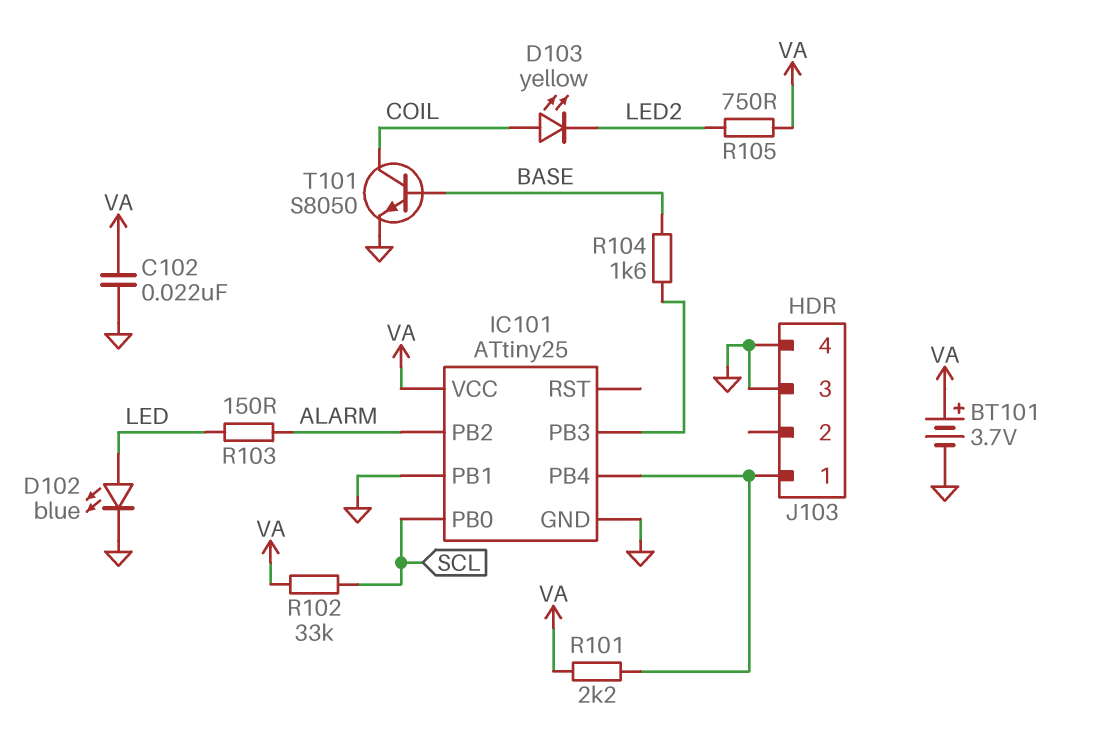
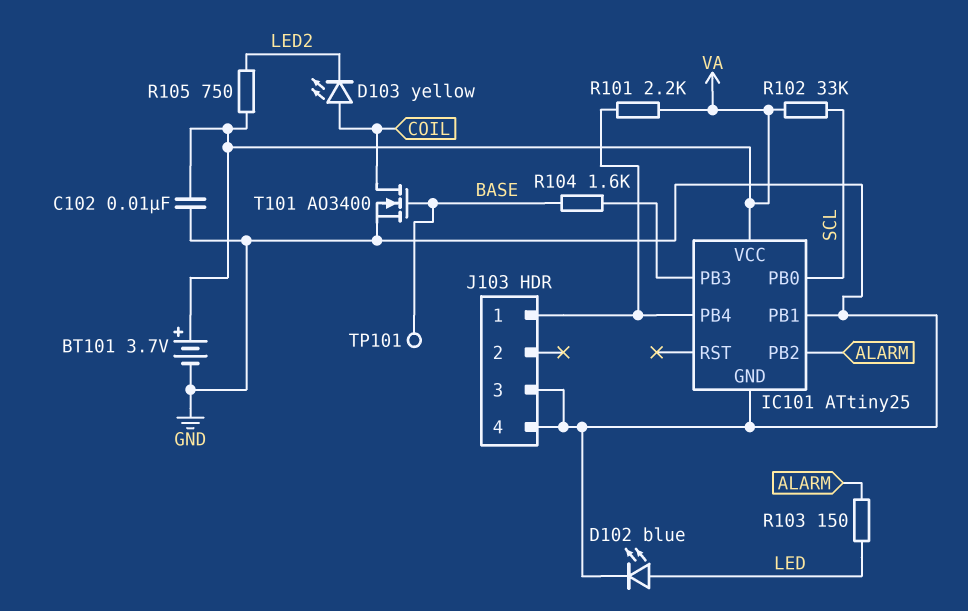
C102: 22nF (GND, VA) -> 10nF (GND, VA)
T101: NPN S8050 (B BASE, C COIL, E GND) -> NMOS AO3400 (G BASE, D COIL, S GND)
TP101: none -> test point (BASE)

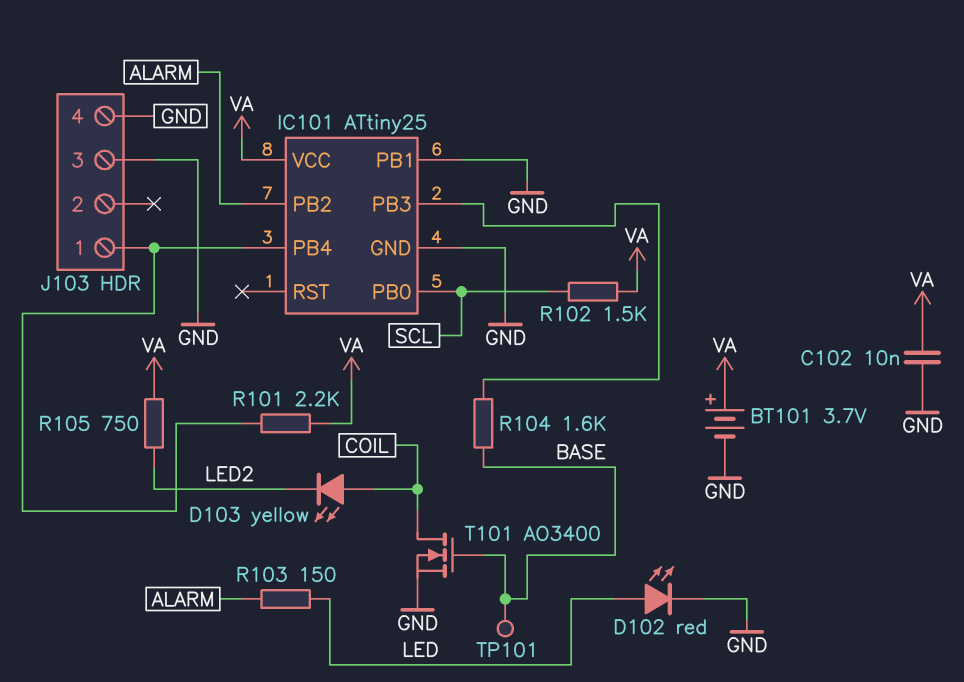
D102: LED blue (A LED, K GND) -> LED red (A LED, K GND)
R102: 33k (SCL, VA) -> 1.5k (SCL, VA)

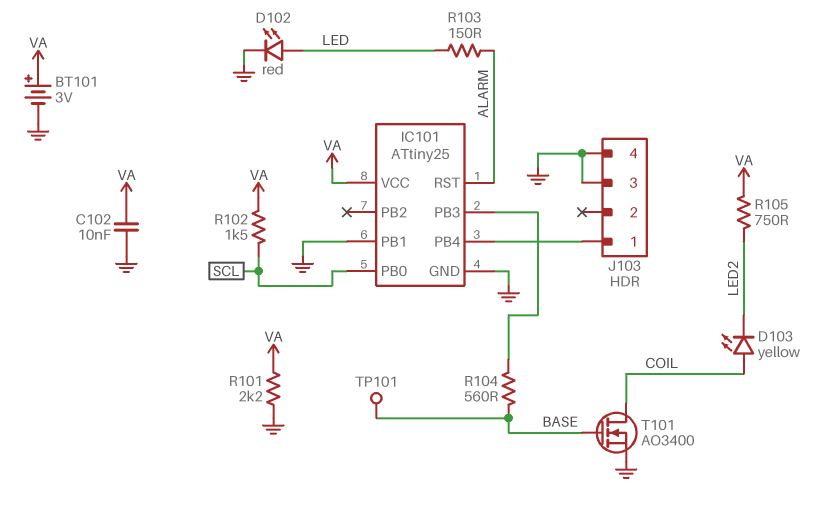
BT101: 3.7V (plus VA, minus GND) -> 3V (plus VA, minus GND)
IC101 pin PB2: ALARM -> none
IC101 pin RST: none -> ALARM
R101: 2.2k (IC101/PB4, VA) -> 2.2k (GND, VA)
R104: 1.6k (BASE, IC101/PB3) -> 560 (BASE, IC101/PB3)

